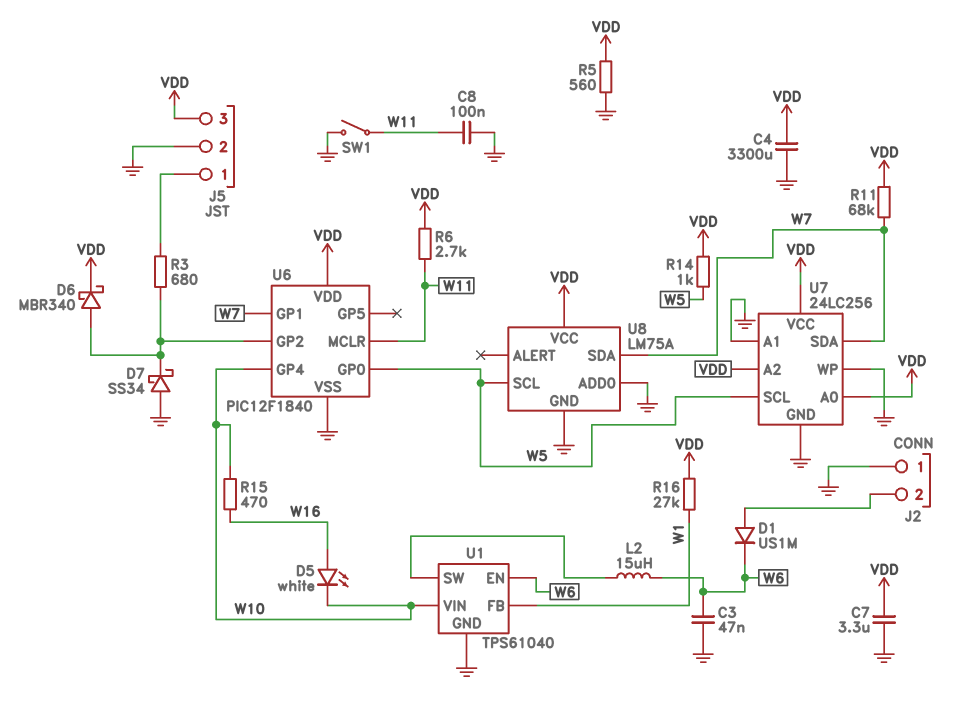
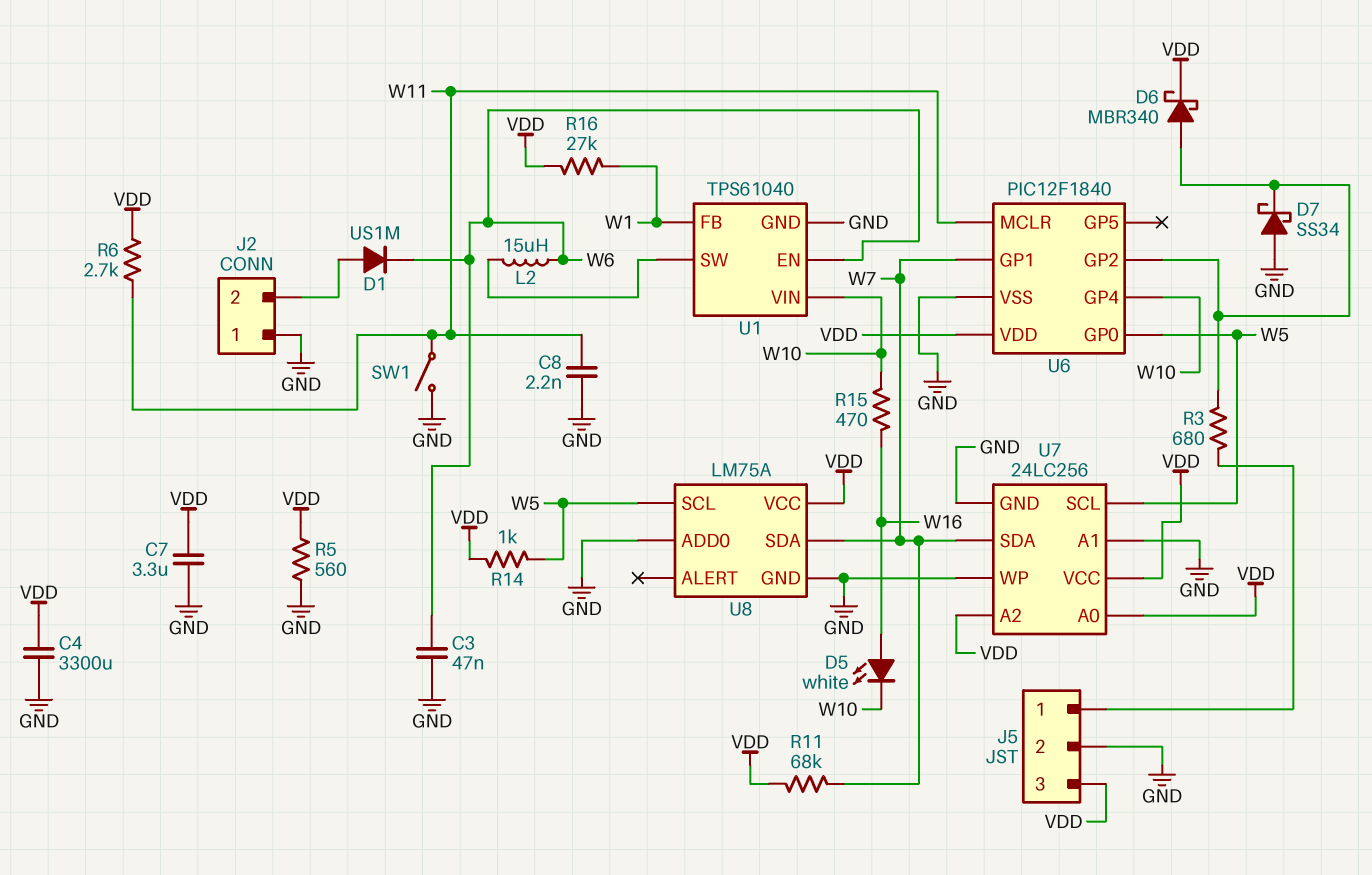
C8: 100nF (GND, W11) -> 2.2nF (GND, W11)

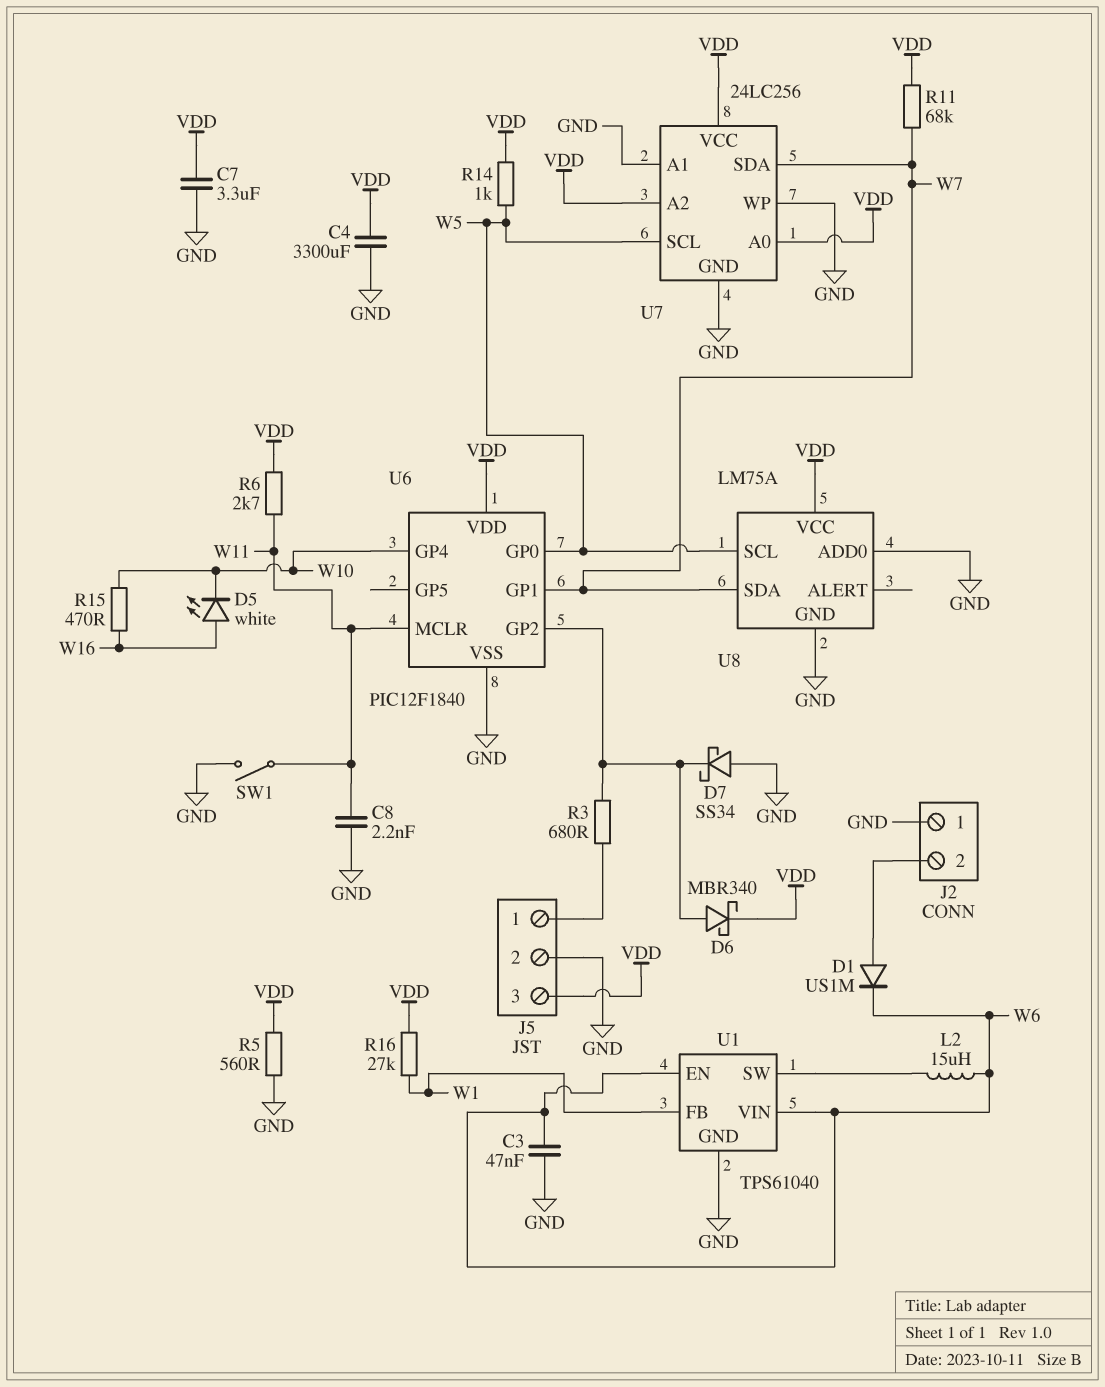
U1 pin VIN: W10 -> W6

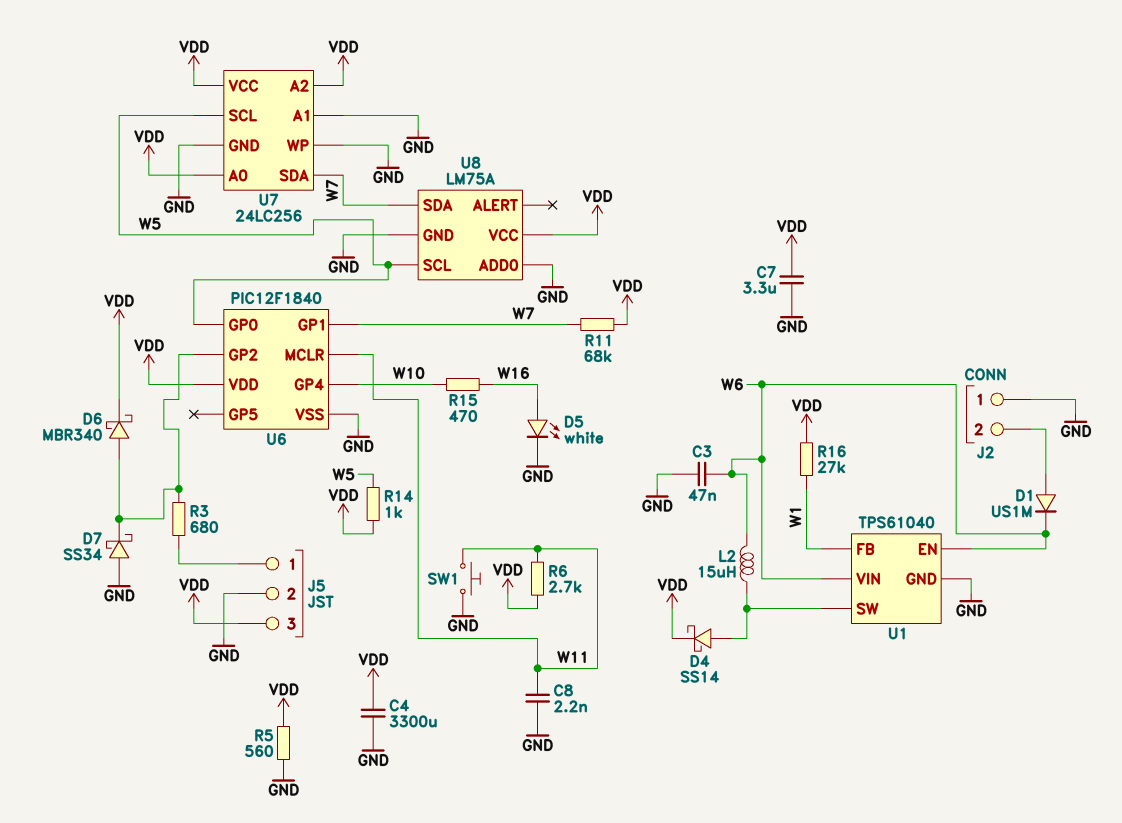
D4: none -> schottky SS14 (A U1/SW, K VDD)
D5: LED white (A W16, K W10) -> LED white (A W16, K GND)
SW1: switch (GND, W11) -> button (GND, W11)

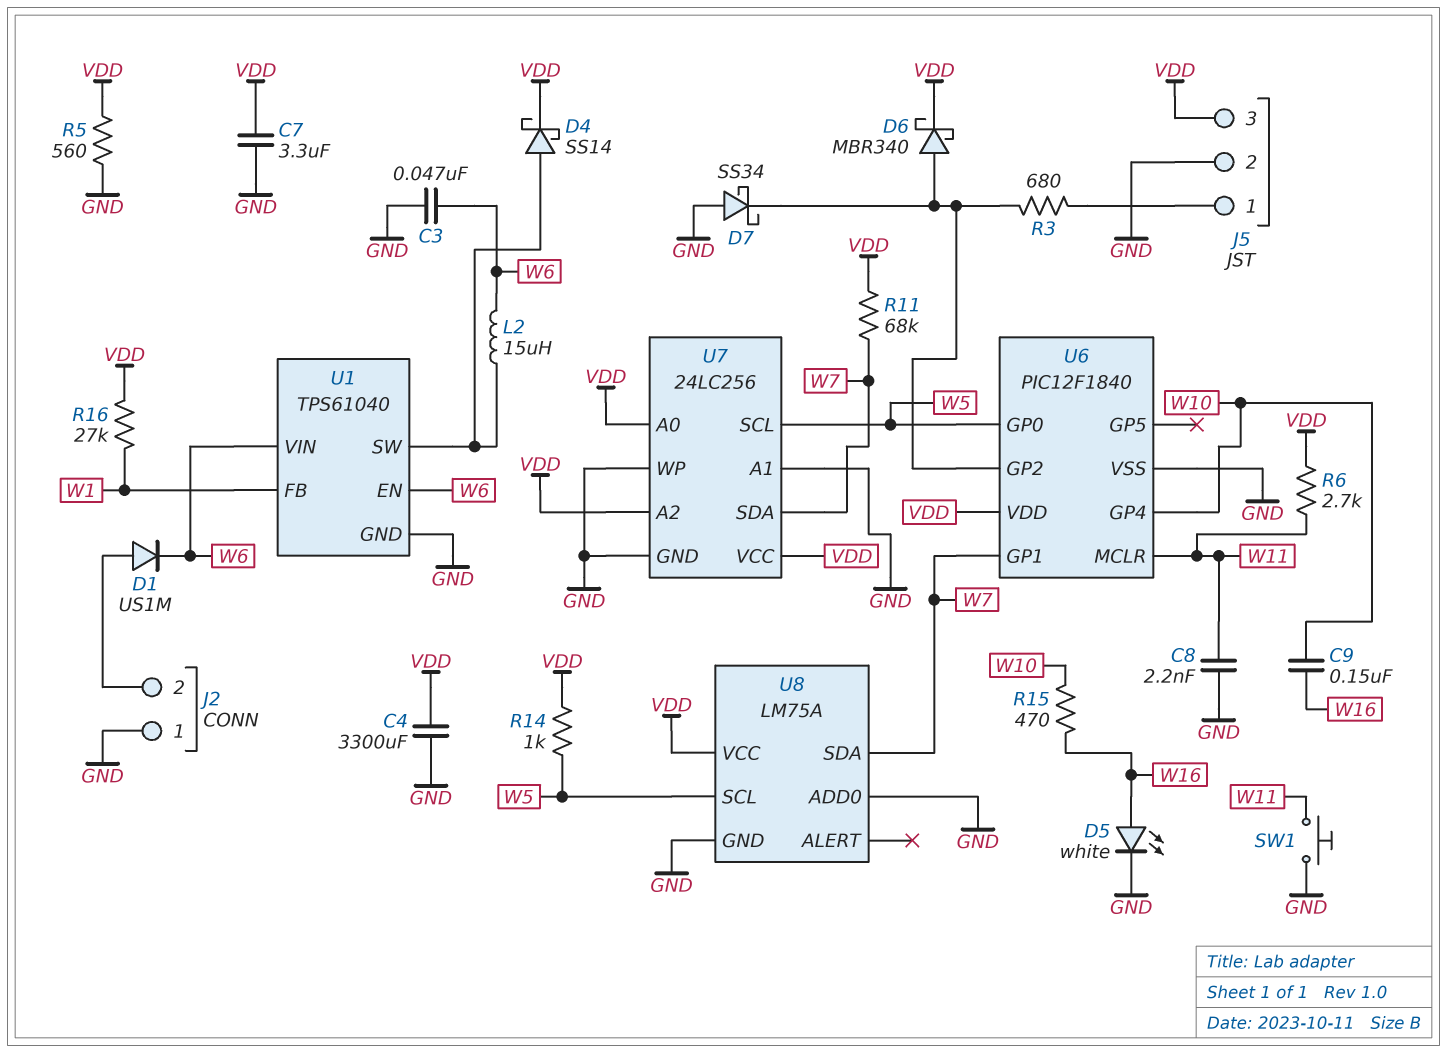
C9: none -> 150nF (W10, W16)

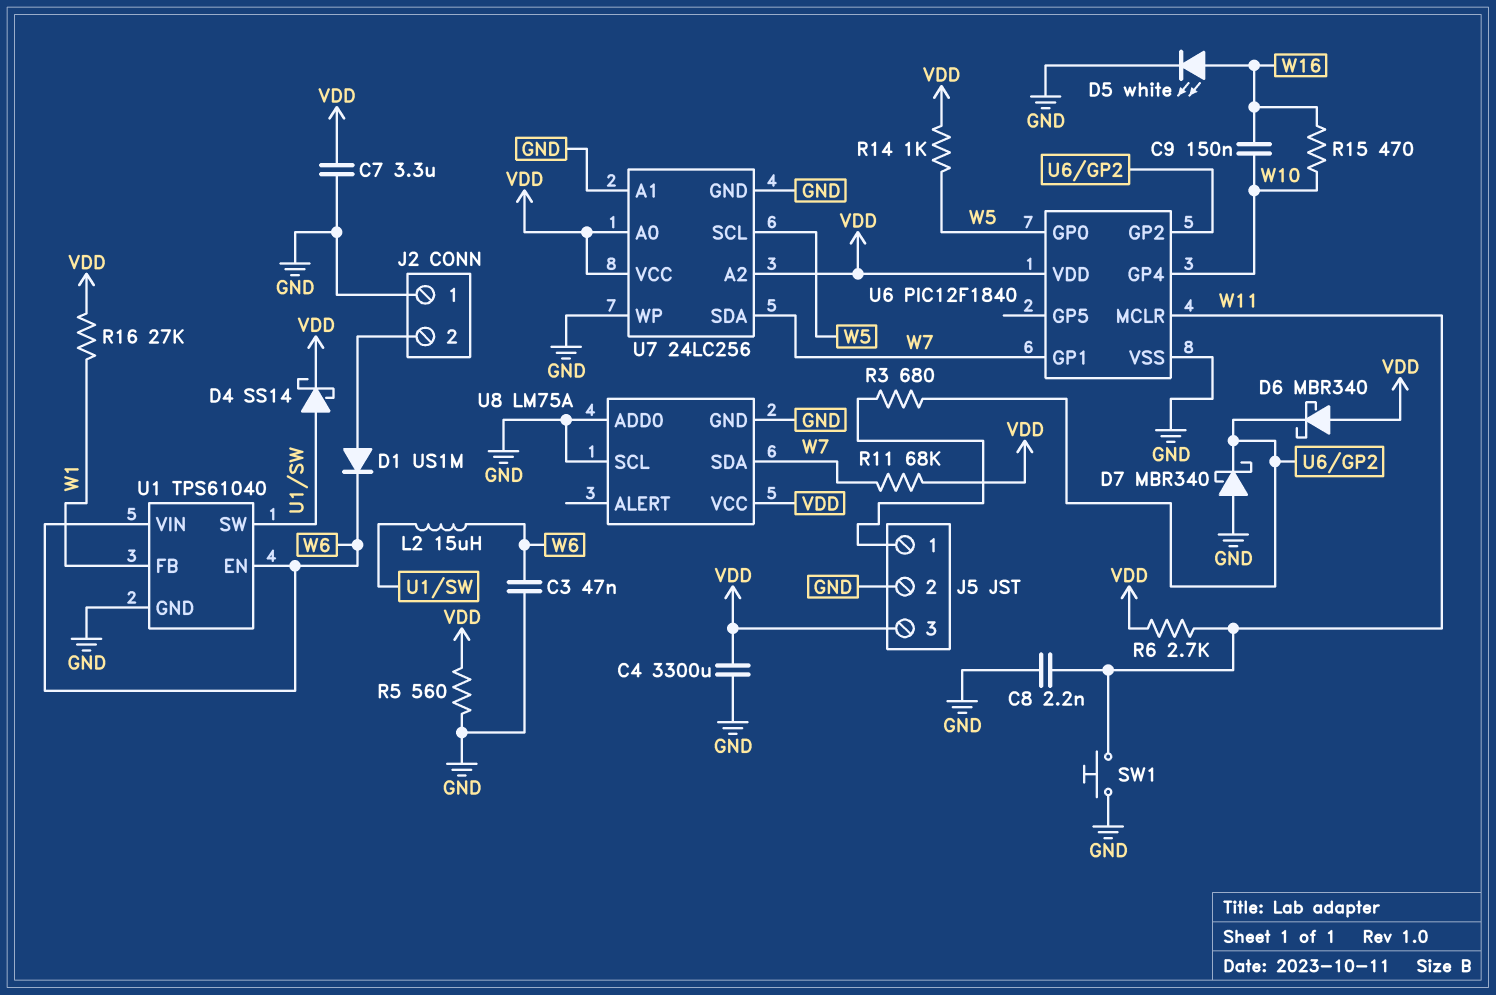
D6: schottky MBR340 (A U6/GP2, K VDD) -> schottky MBR340 (A VDD, K U6/GP2)
D7: schottky SS34 (A GND, K U6/GP2) -> schottky MBR340 (A GND, K U6/GP2)
U8 pin SCL: W5 -> GND

